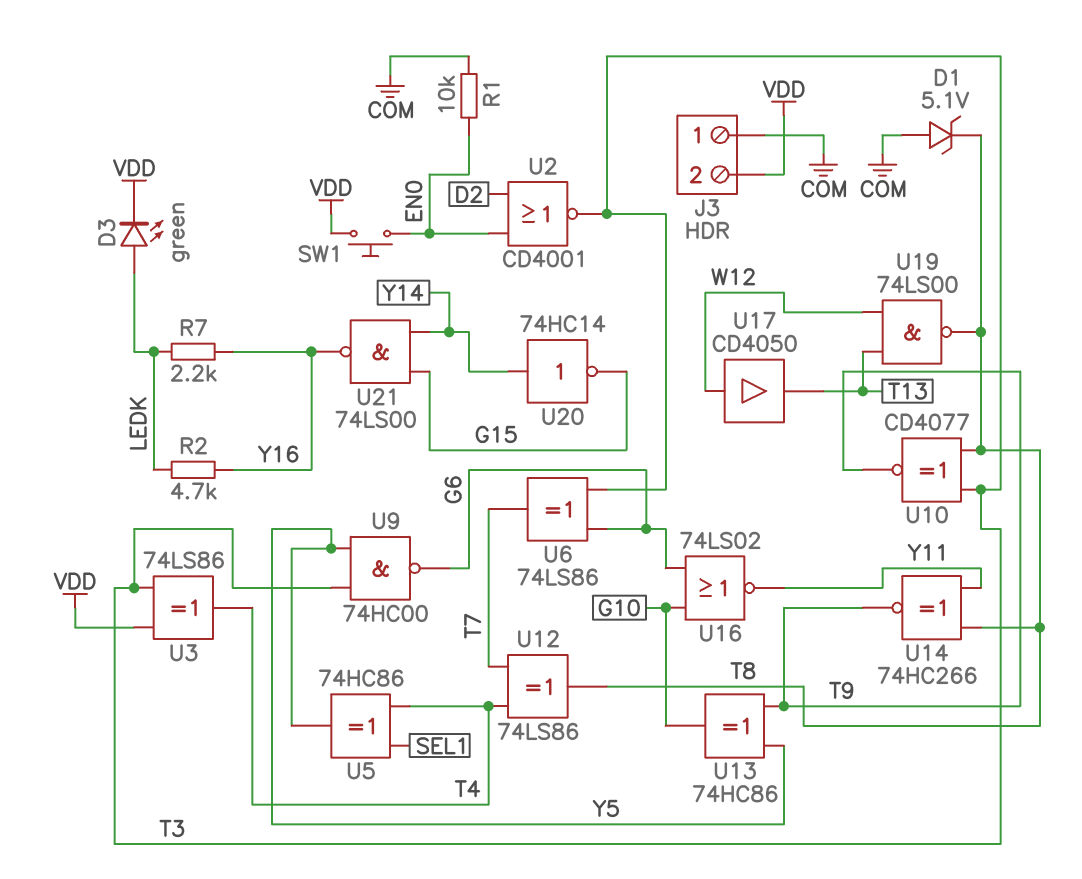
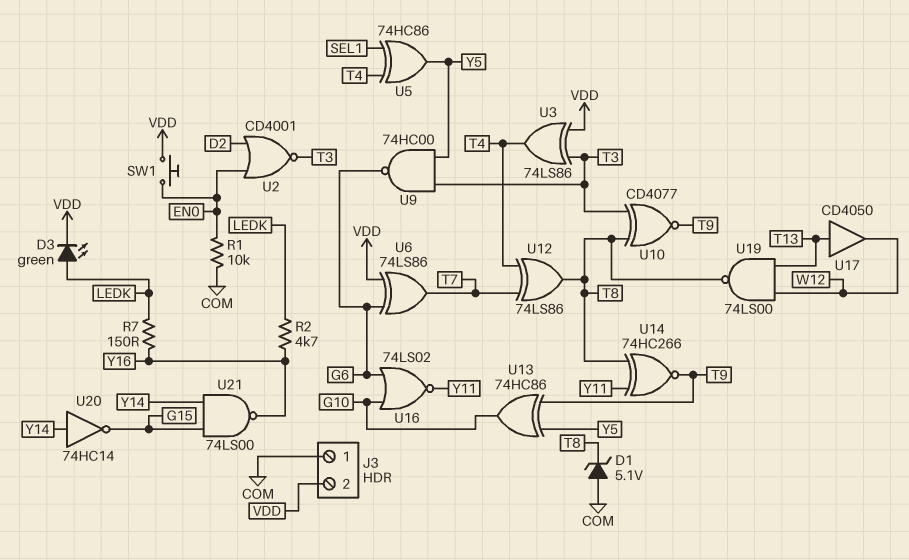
R7: 2.2k (LEDK, Y16) -> 150 (LEDK, Y16)
U6: XOR 74LS86 (in G6, in T3, out T7) -> XOR 74LS86 (in G6, in VDD, out T7)
U17: buffer CD4050 (in W12, out T13) -> buffer CD4050 (in T13, out W12)

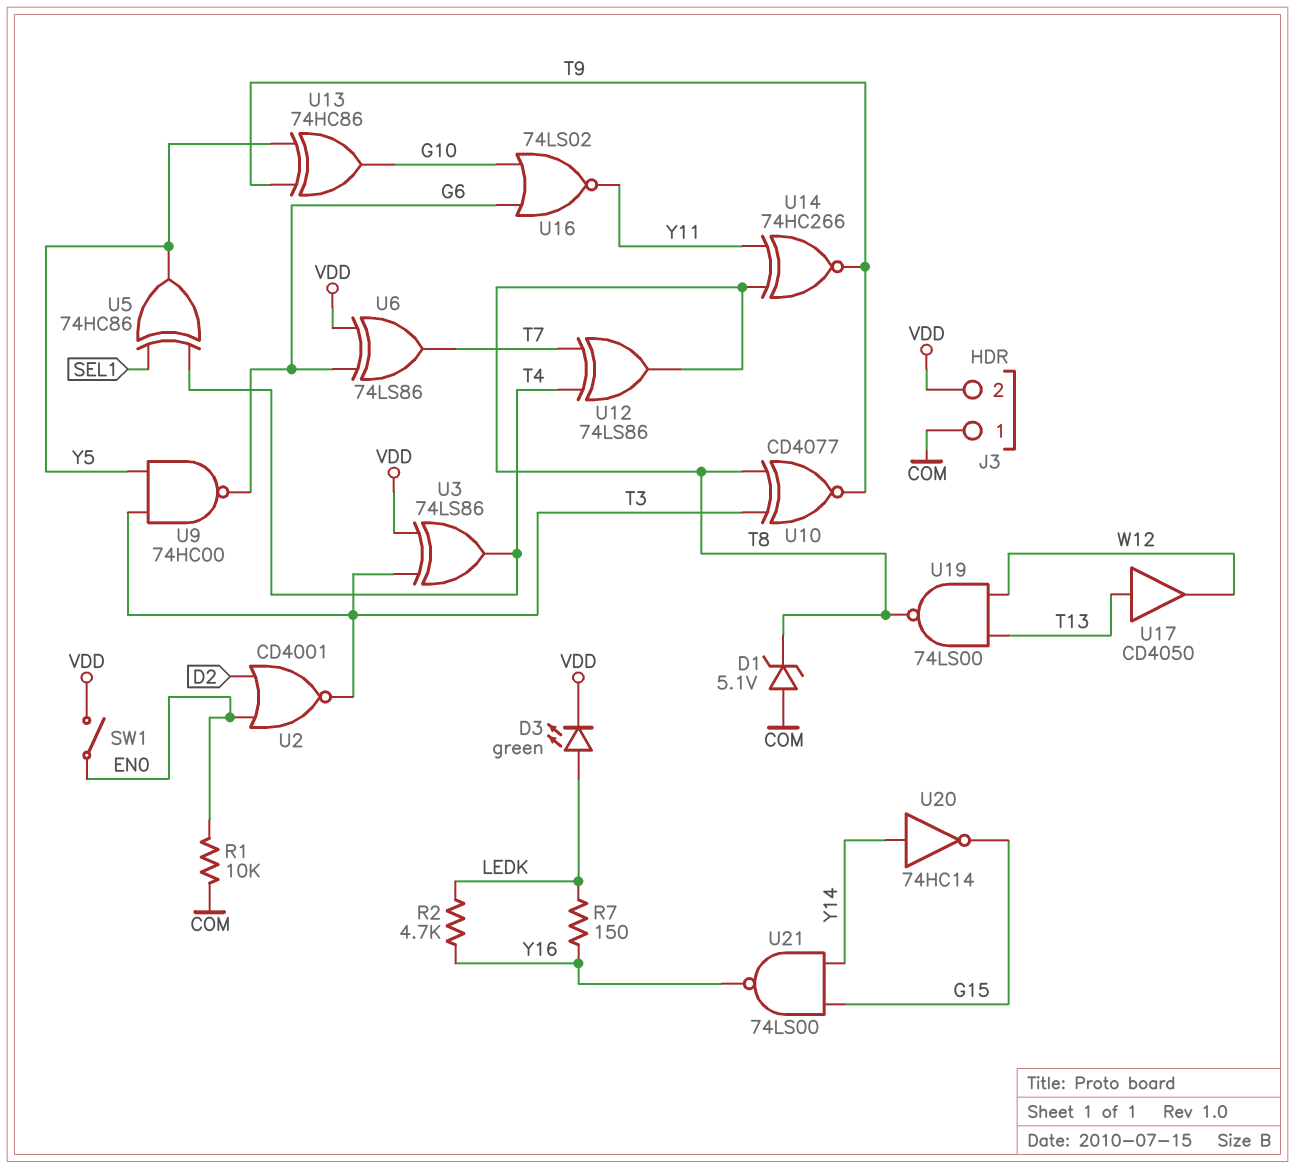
SW1: button (EN0, VDD) -> switch (EN0, VDD)

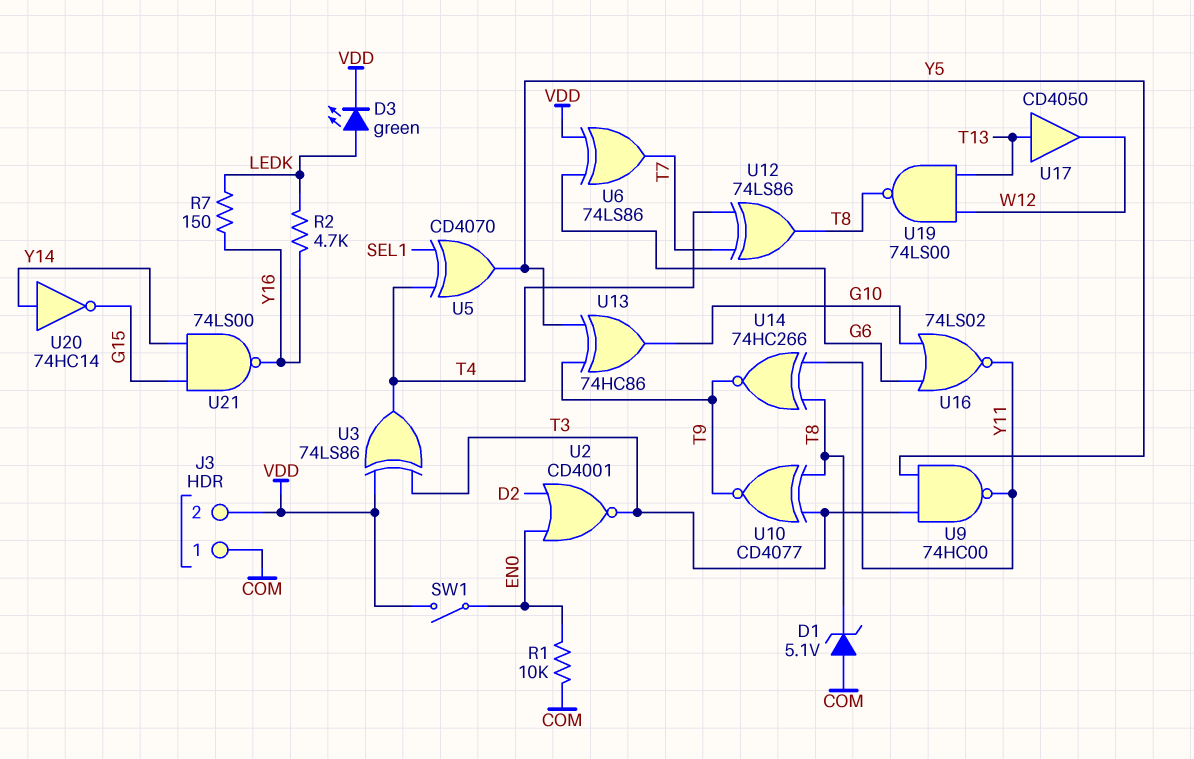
U5: XOR 74HC86 (in SEL1, in T4, out Y5) -> XOR CD4070 (in SEL1, in T4, out Y5)
U9: NAND 74HC00 (in T3, in Y5, out G6) -> NAND 74HC00 (in T3, in Y5, out Y11)

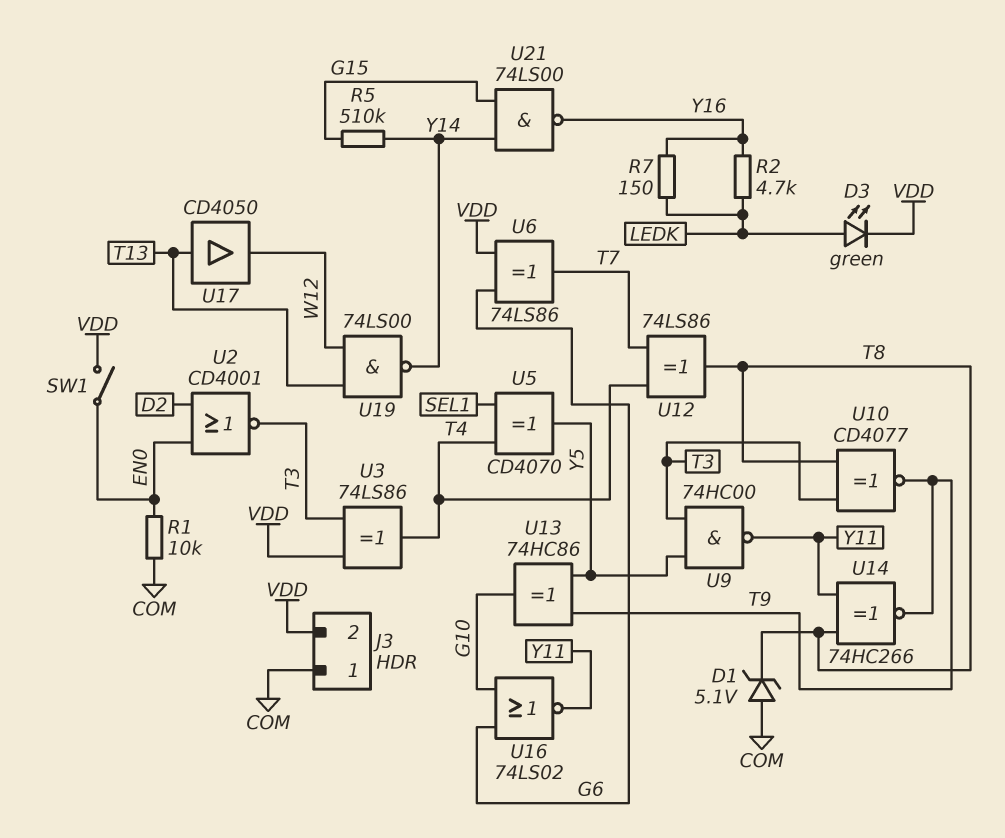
R5: none -> 510k (G15, Y14)
U19: NAND 74LS00 (in T13, in W12, out T8) -> NAND 74LS00 (in T13, in W12, out Y14)
U20: NOT 74HC14 (in Y14, out G15) -> none

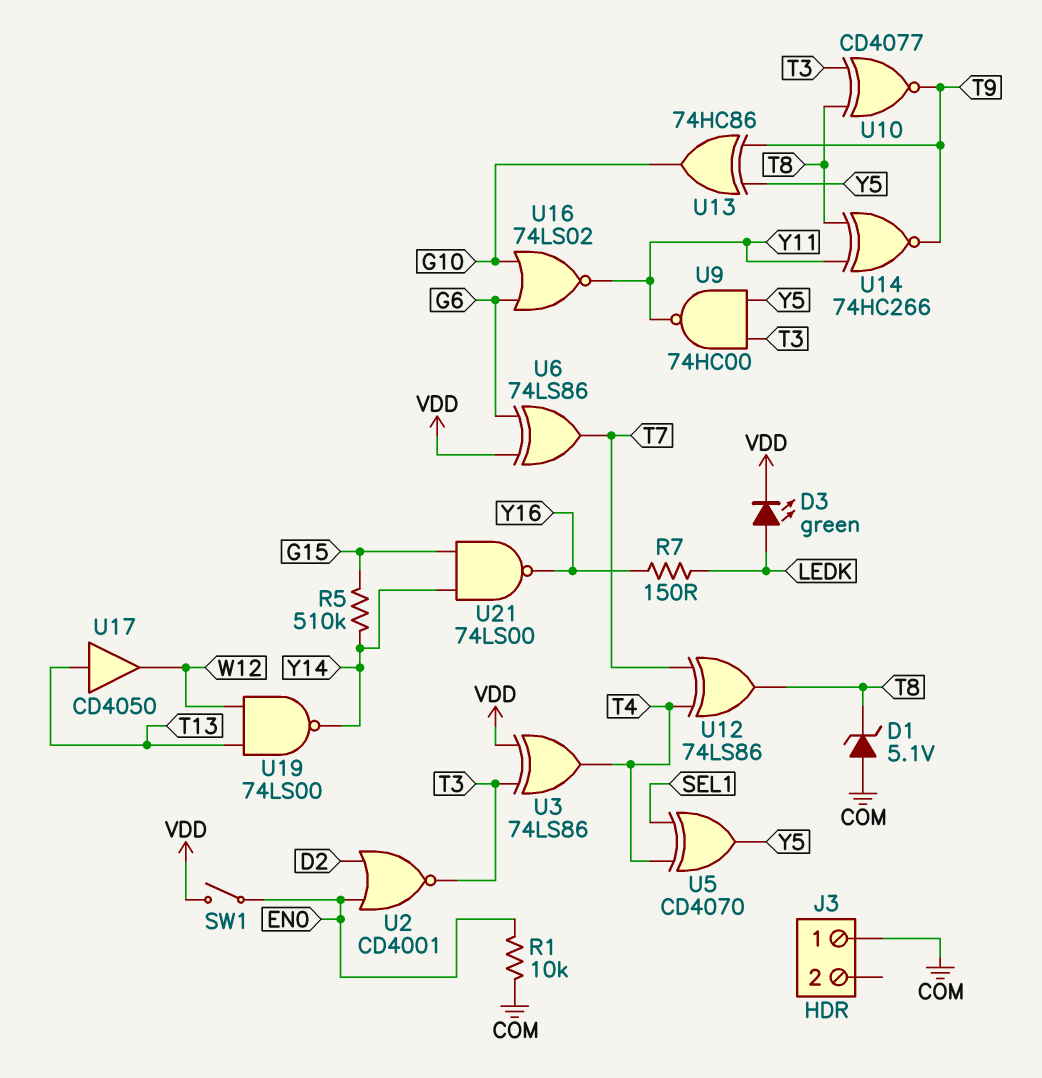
J3 pin 2: VDD -> none
R2: 4.7k (LEDK, Y16) -> none

